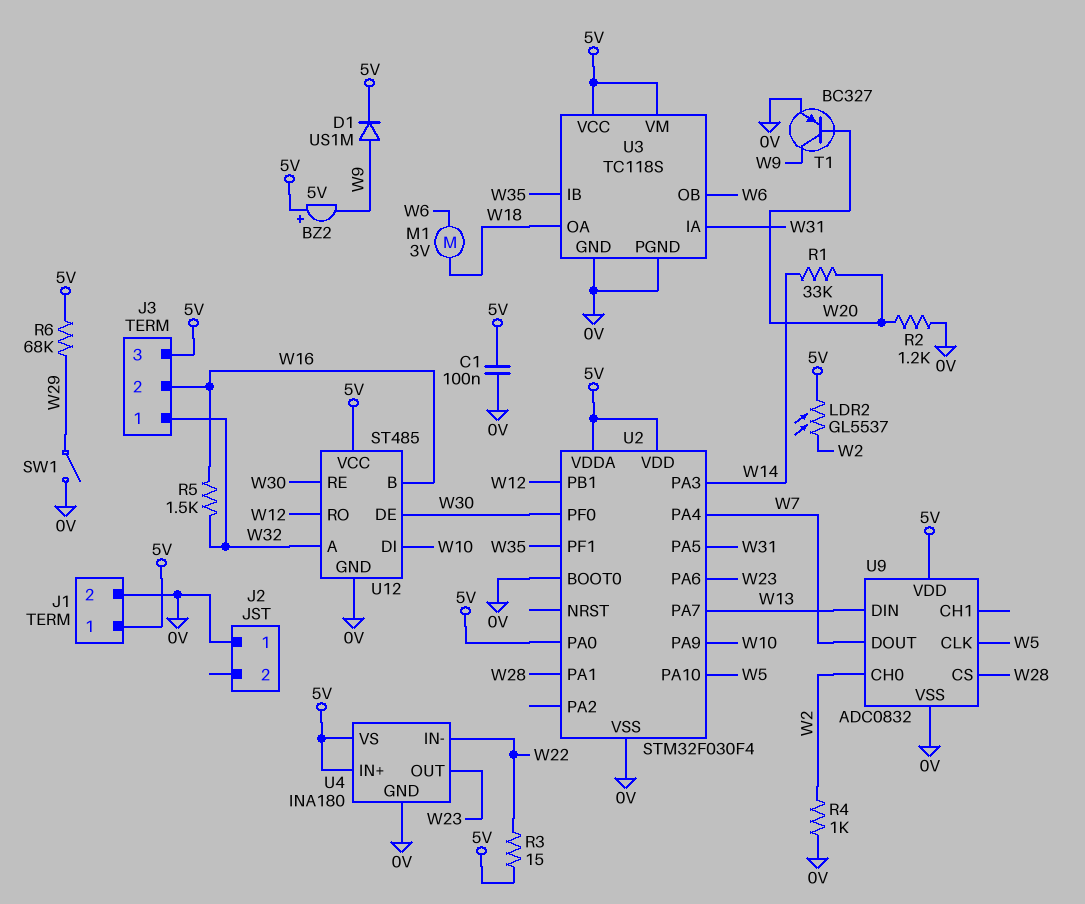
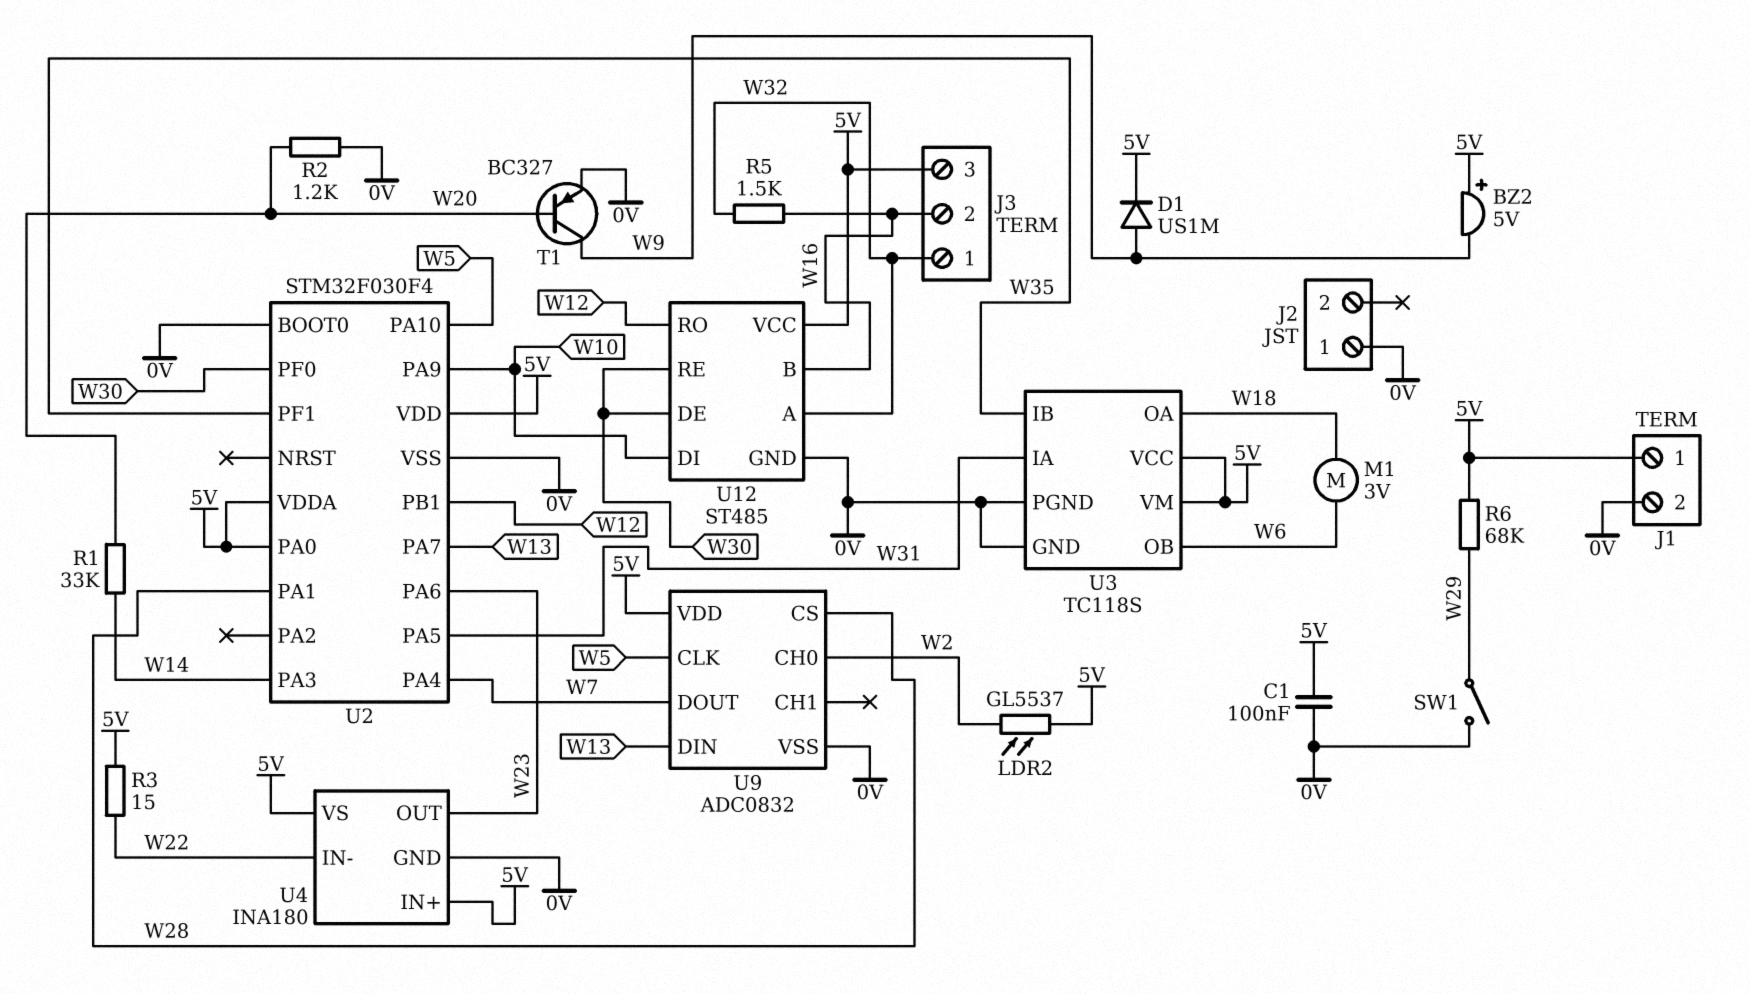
R4: 1k (0V, W2) -> none

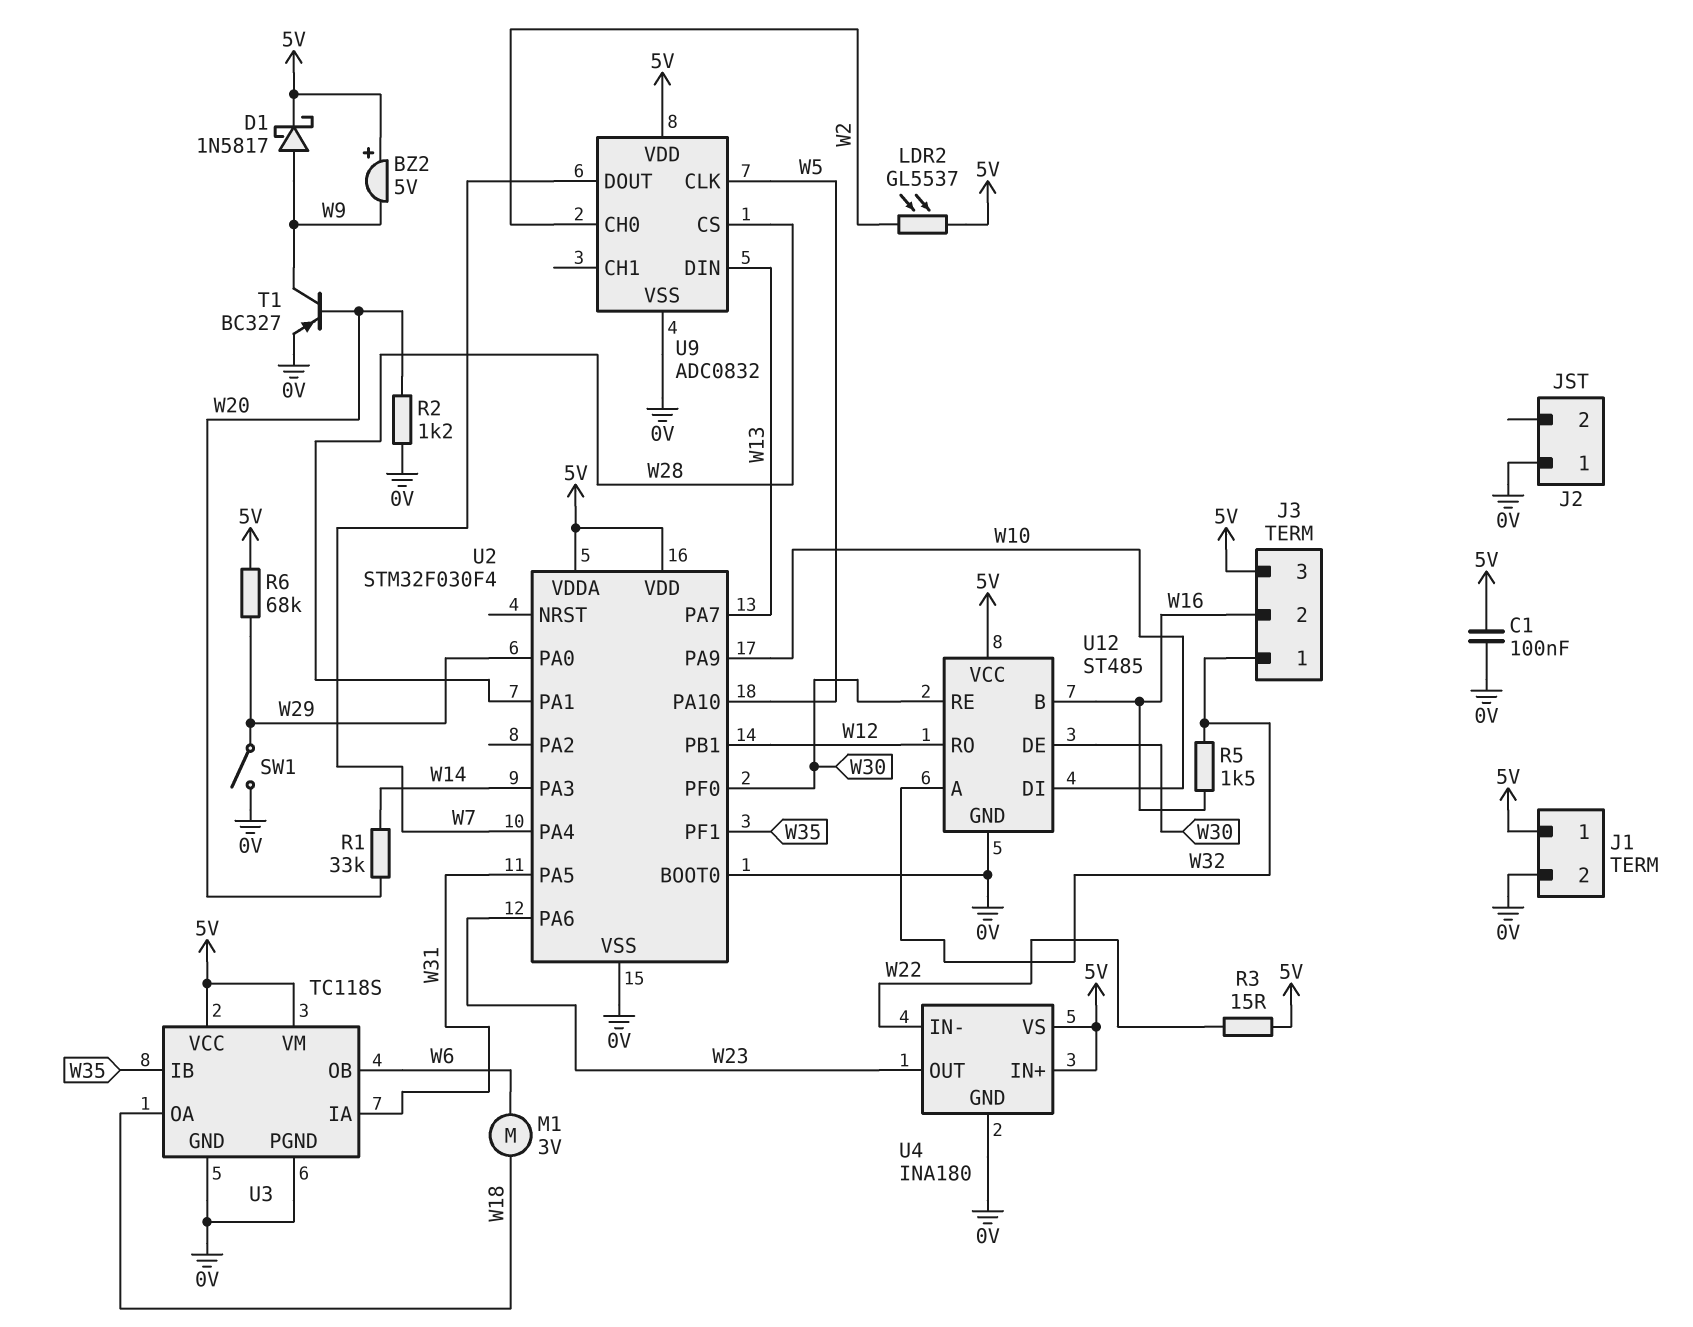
D1: diode US1M (A W9, K 5V) -> schottky 1N5817 (A W9, K 5V)
U2 pin PA0: 5V -> W29

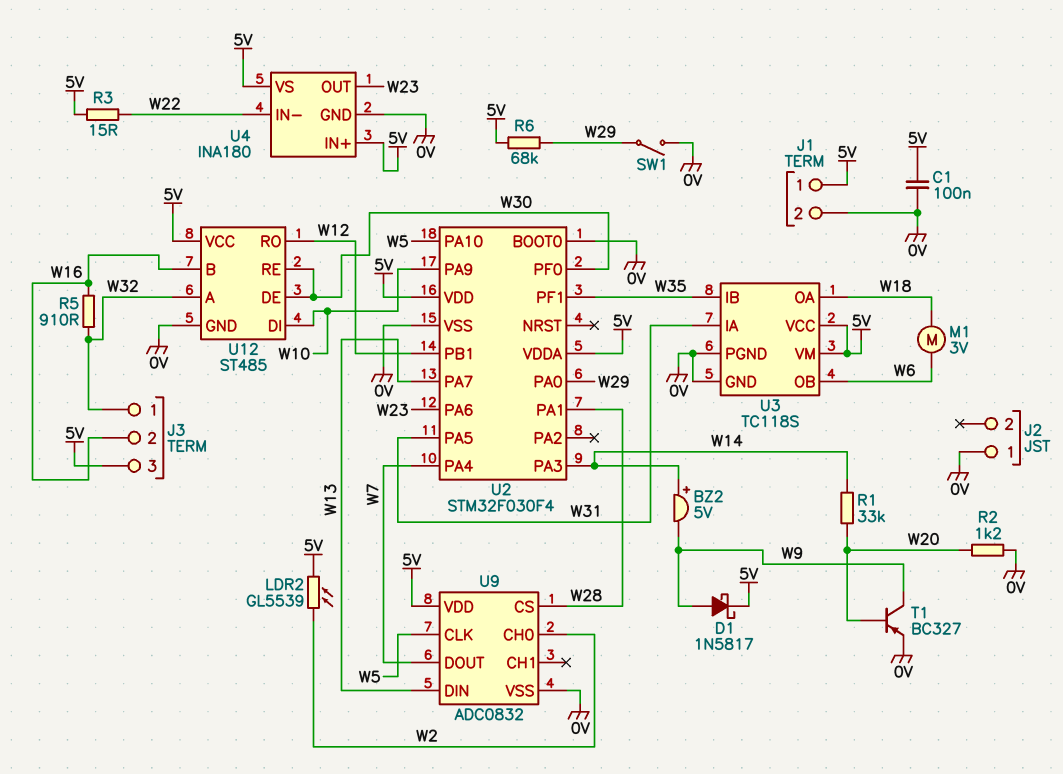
BZ2: buzzer 5V (plus 5V, minus W9) -> buzzer 5V (plus W14, minus W9)
LDR2: GL5537 (5V, W2) -> GL5539 (5V, W2)
R5: 1.5k (W16, W32) -> 910 (W16, W32)

